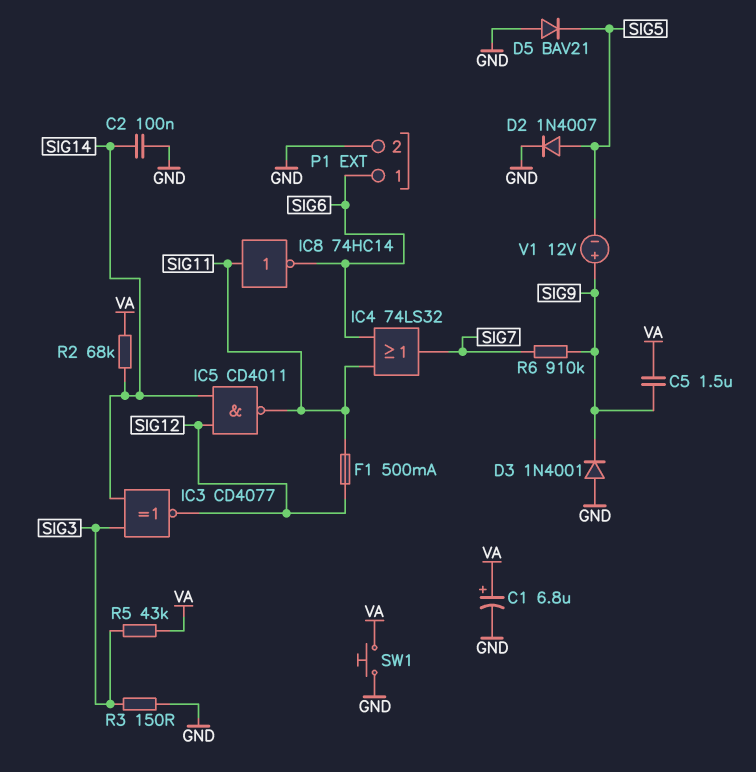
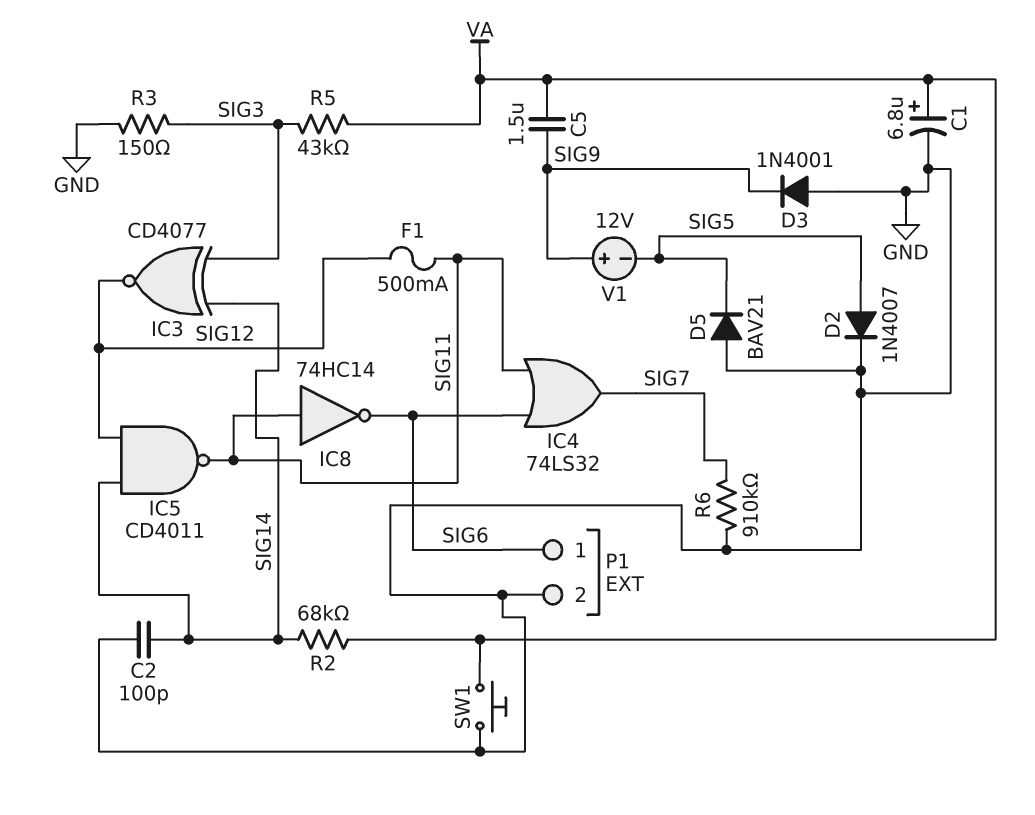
C2: 100nF (GND, SIG14) -> 100pF (GND, SIG14)
R6: 910k (SIG7, SIG9) -> 910k (GND, SIG7)

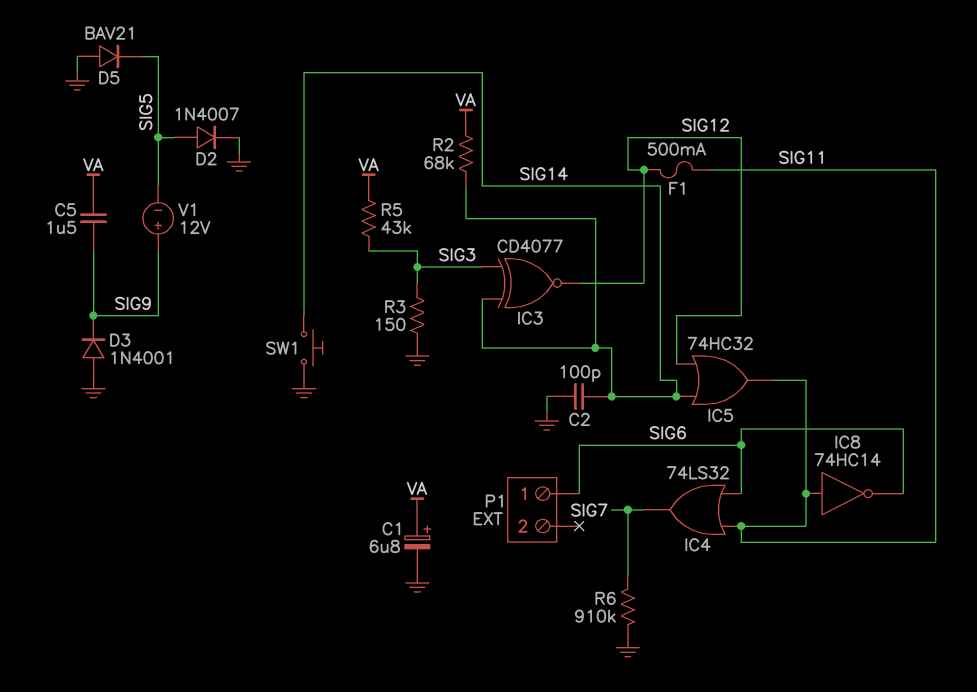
IC5: NAND CD4011 (in SIG12, in SIG14, out SIG11) -> OR 74HC32 (in SIG12, in SIG14, out SIG11)
P1 pin 2: GND -> none
SW1: button (GND, VA) -> button (GND, SIG14)

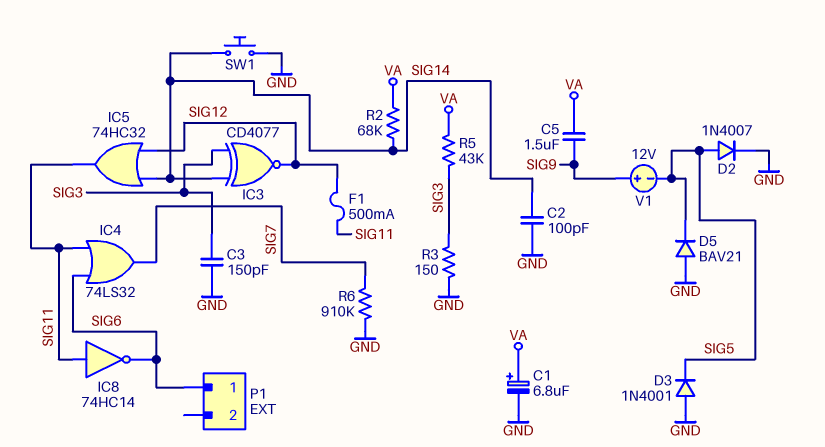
C3: none -> 150pF (GND, SIG3)
D3: diode 1N4001 (A GND, K SIG9) -> diode 1N4001 (A GND, K SIG5)

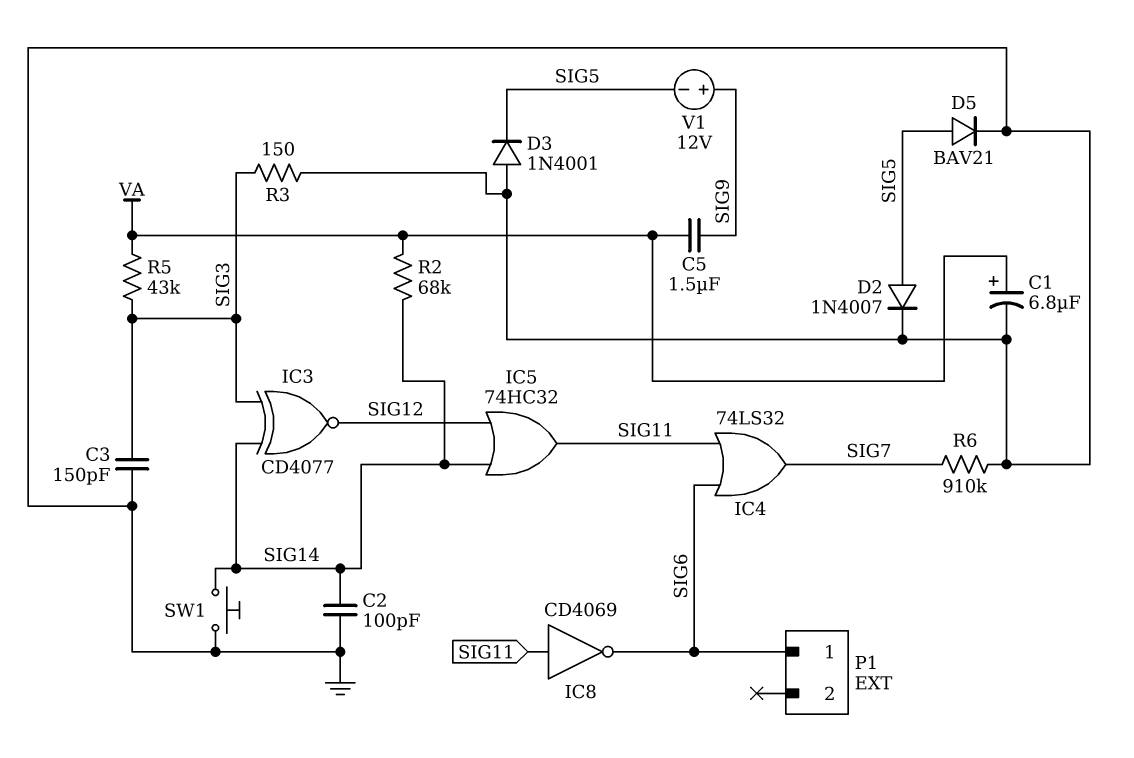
D5: diode BAV21 (A GND, K SIG5) -> diode BAV21 (A SIG5, K GND)
F1: 500mA (SIG11, SIG12) -> none
IC8: NOT 74HC14 (in SIG11, out SIG6) -> NOT CD4069 (in SIG11, out SIG6)

